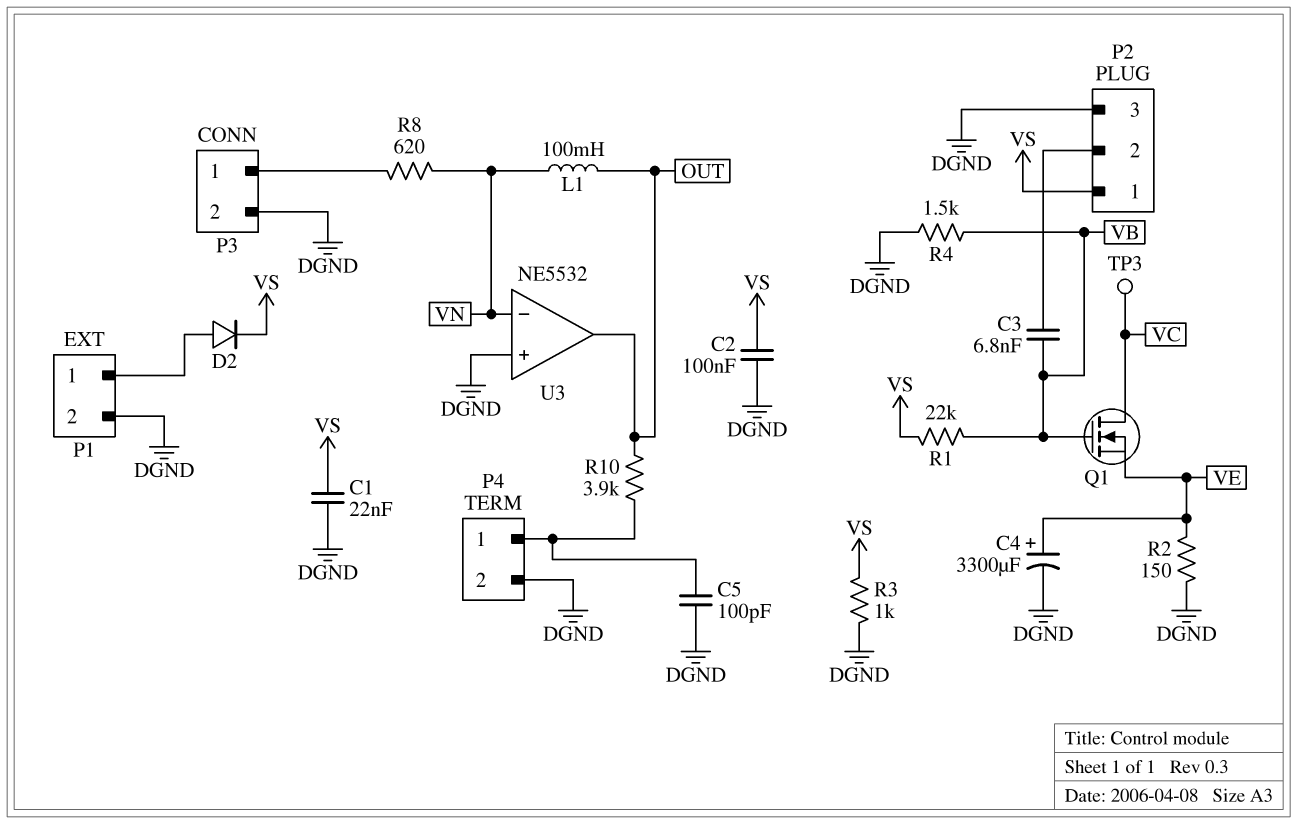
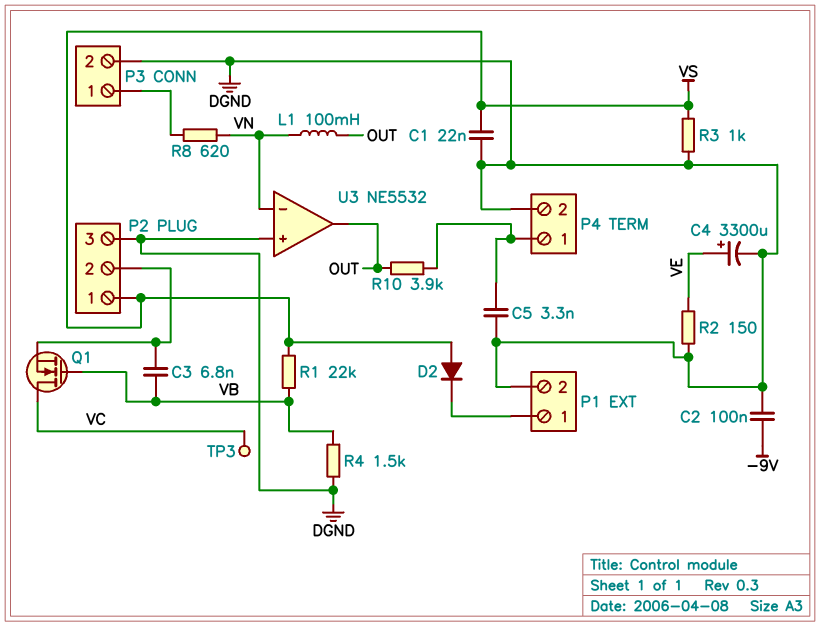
C2: 100nF (DGND, VS) -> 100nF (-9V, DGND)
C5: 100pF (DGND, P4/1) -> 3.3nF (DGND, P4/1)
D2: diode (A P1/1, K VS) -> diode (A VS, K P1/1)
Q1: NMOS (G VB, D VC, S VE) -> NMOS (G VB, D VC, S P2/2)

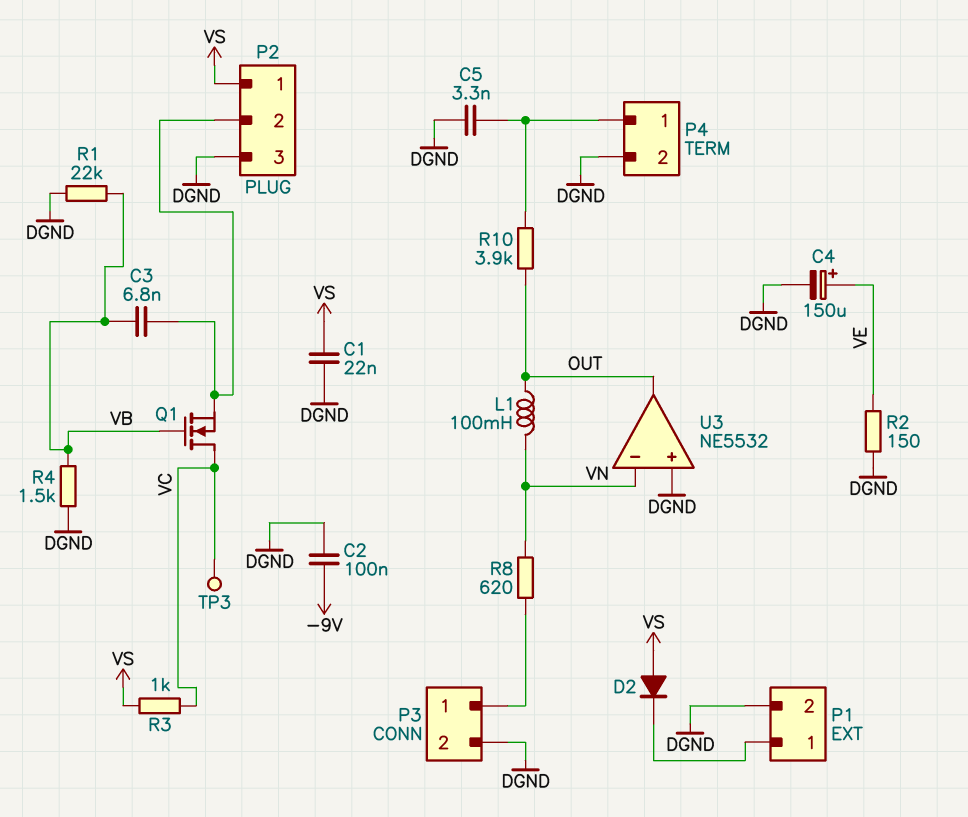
C4: 3300uF (plus VE, minus DGND) -> 150uF (plus VE, minus DGND)
R1: 22k (VB, VS) -> 22k (DGND, VB)
R3: 1k (DGND, VS) -> 1k (VC, VS)

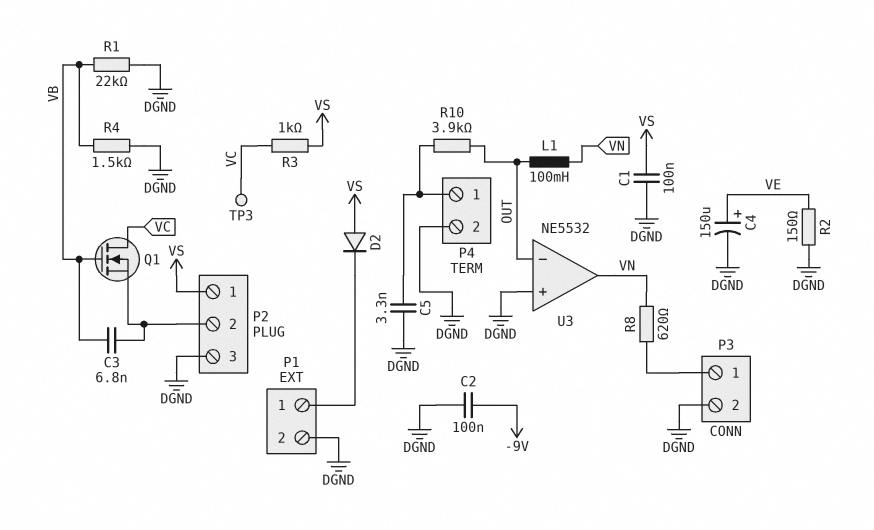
C1: 22nF (DGND, VS) -> 100nF (DGND, VS)
U3 pin in-: VN -> OUT
U3 pin out: OUT -> VN

